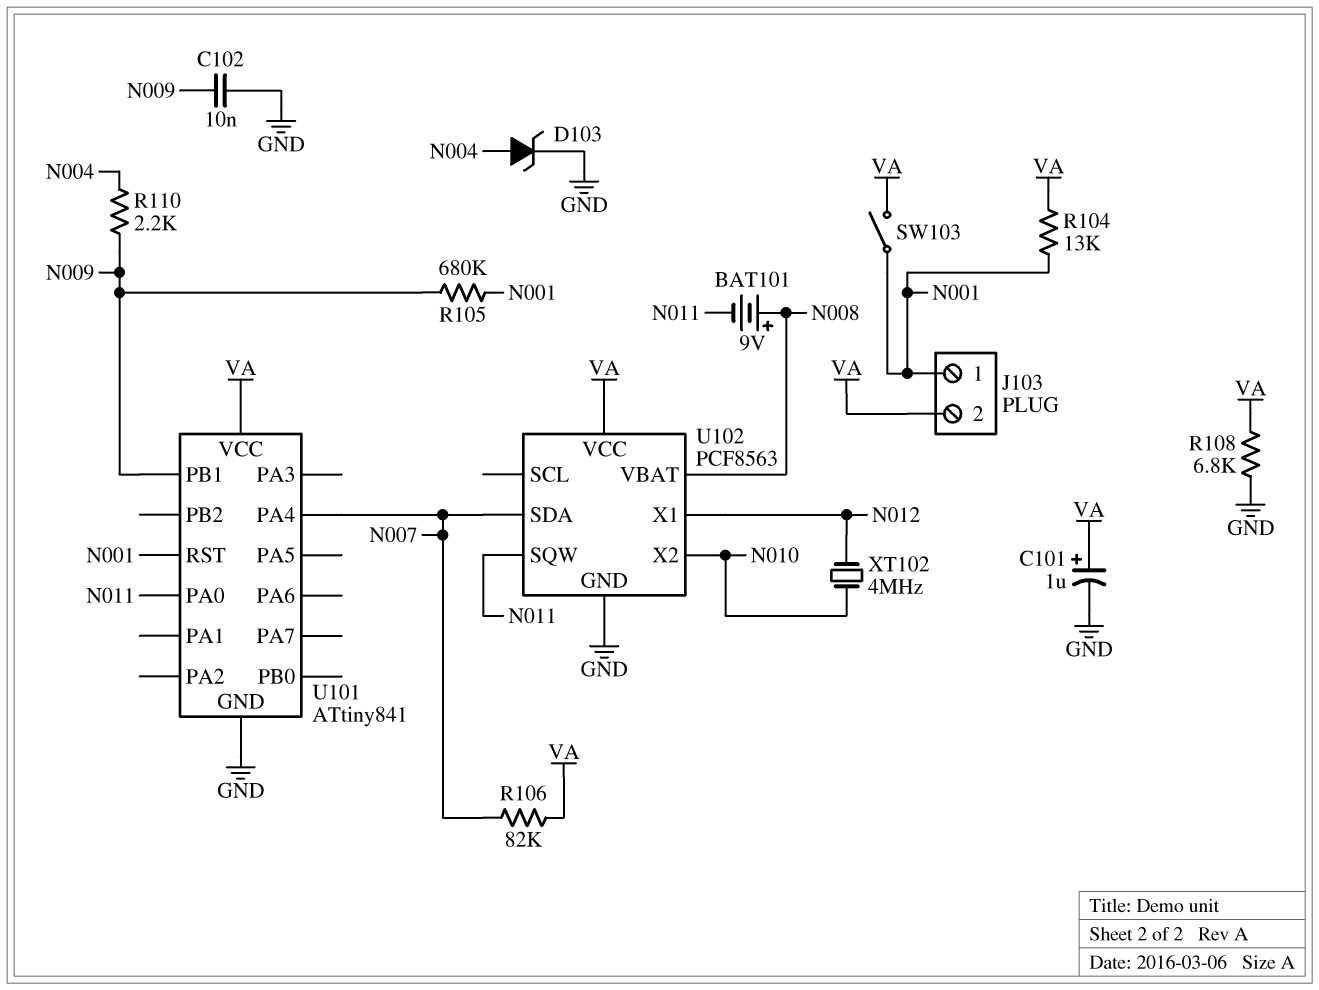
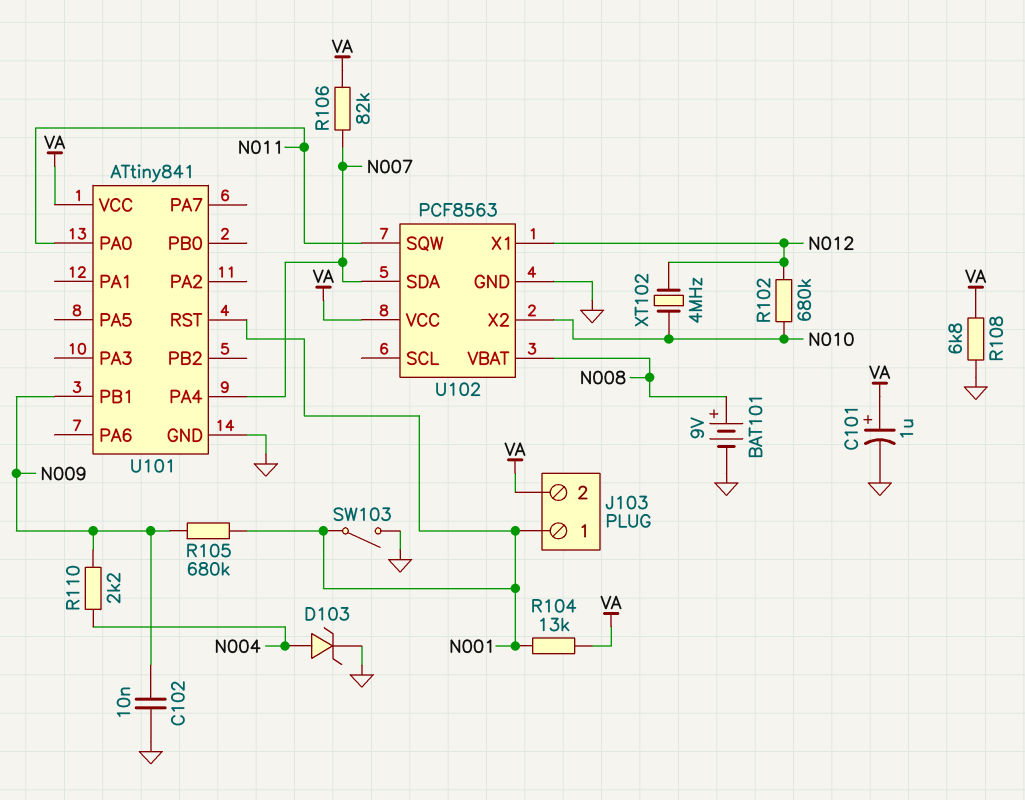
BAT101: 9V (plus N008, minus N011) -> 9V (plus N008, minus GND)
R102: none -> 680k (N010, N012)
SW103: switch (N001, VA) -> switch (GND, N001)

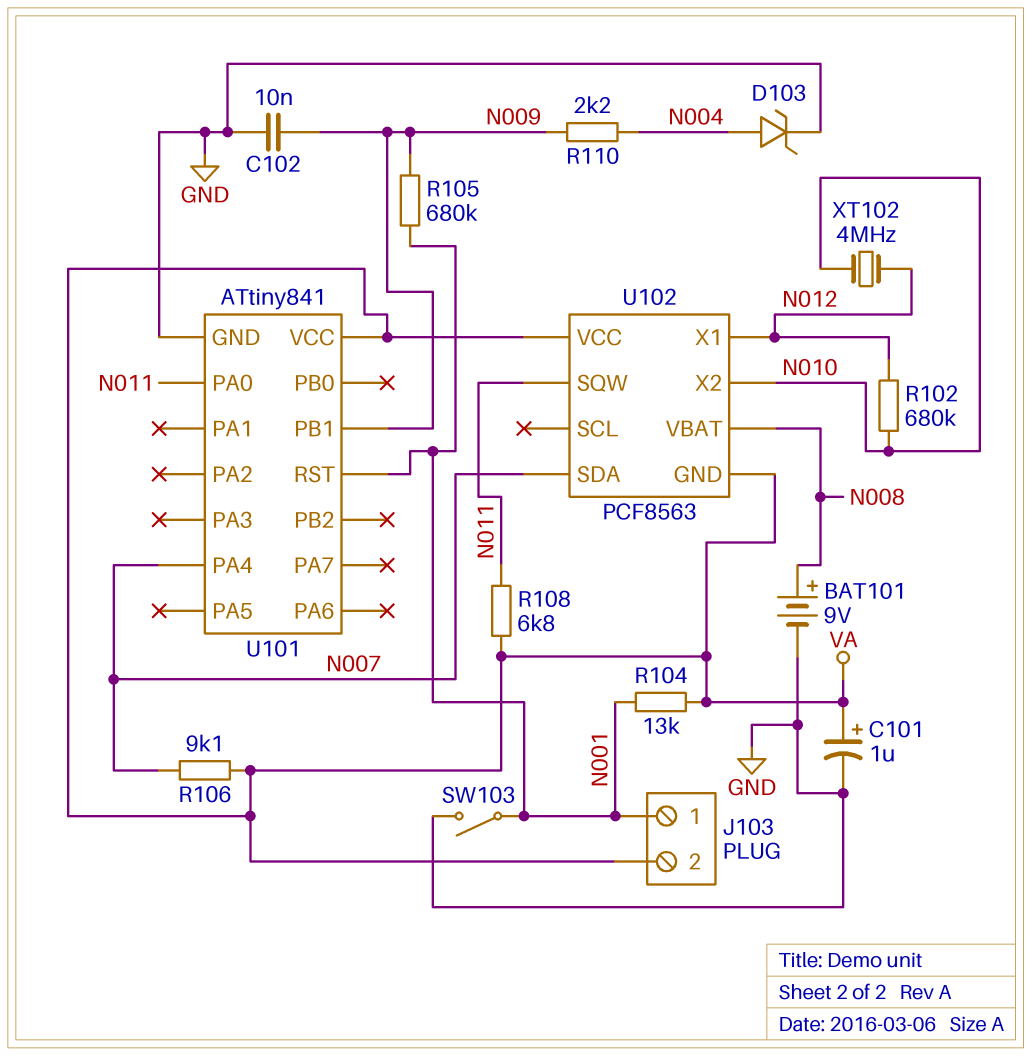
R106: 82k (N007, VA) -> 9.1k (N007, VA)
R108: 6.8k (GND, VA) -> 6.8k (N011, VA)
U102 pin GND: GND -> VA

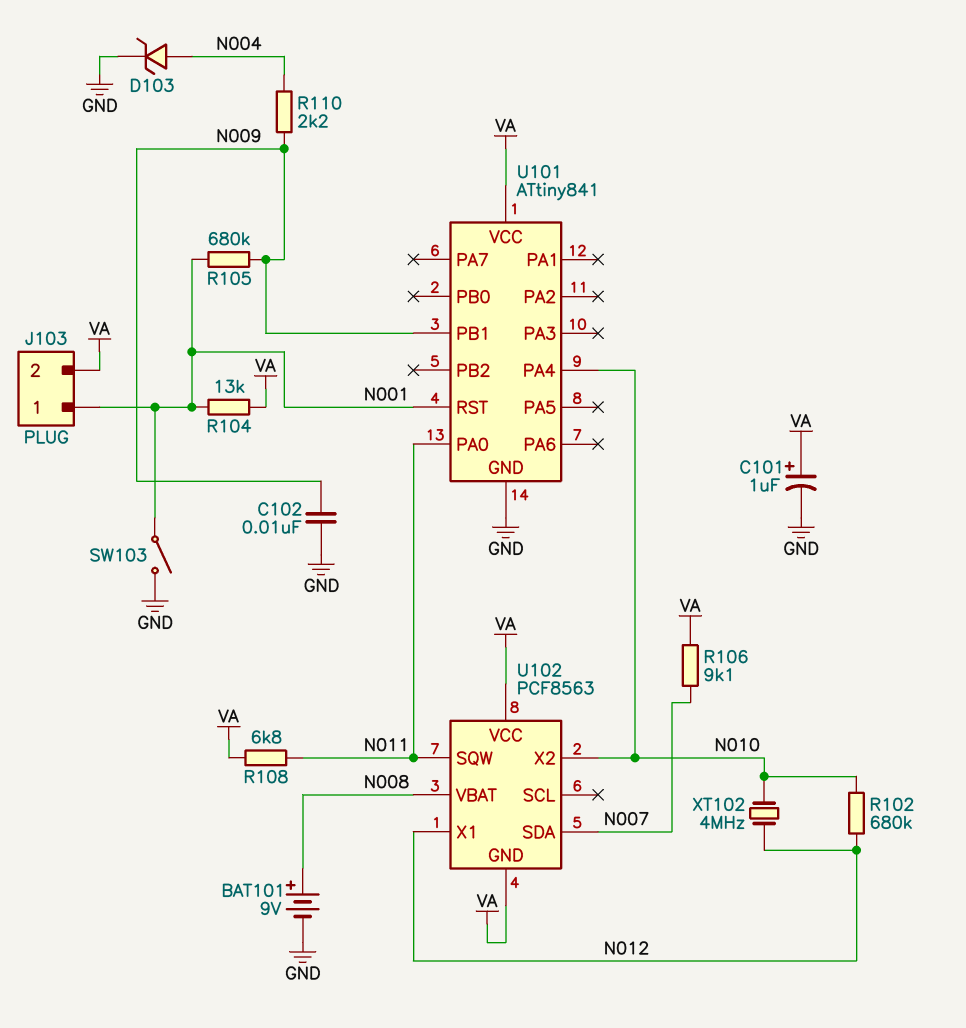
U101 pin PA4: N007 -> N010

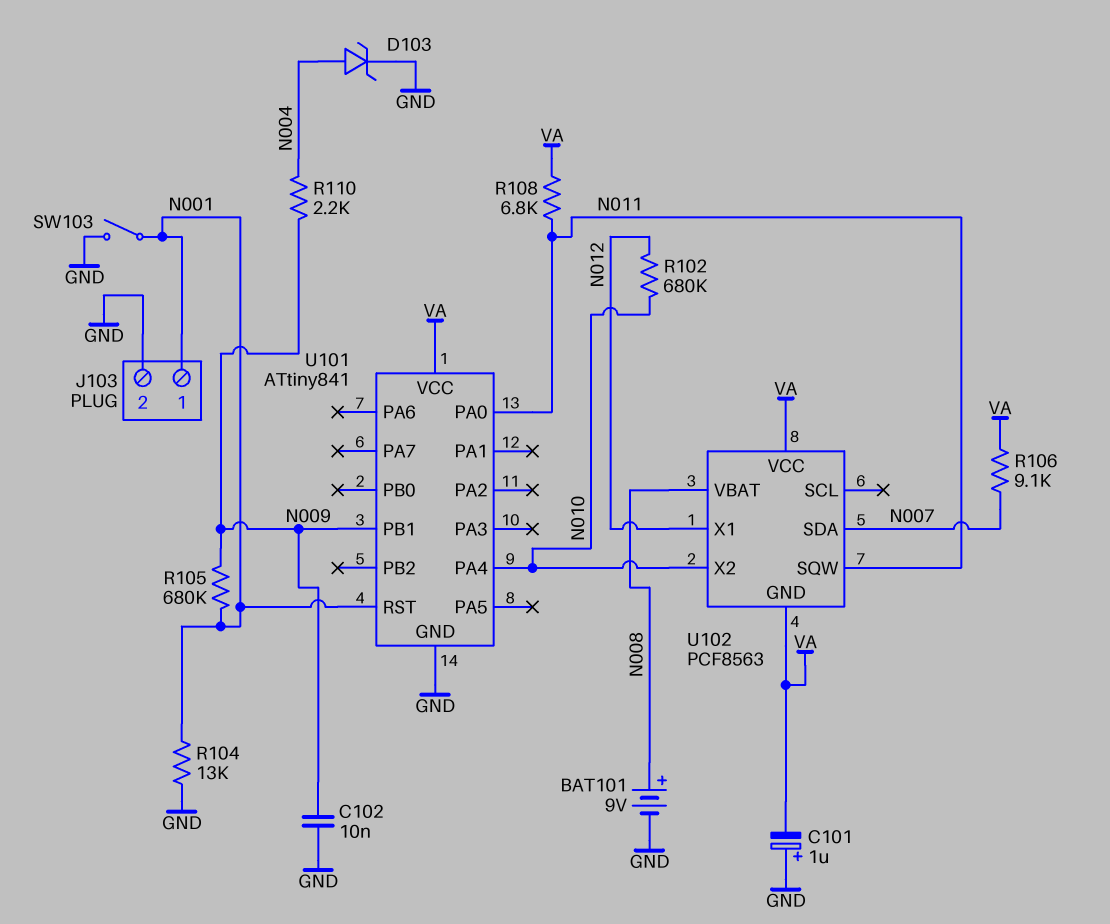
C101: 1uF (plus VA, minus GND) -> 1uF (plus GND, minus VA)
J103 pin 2: VA -> GND
R104: 13k (N001, VA) -> 13k (GND, N001)
XT102: 4MHz (N010, N012) -> none

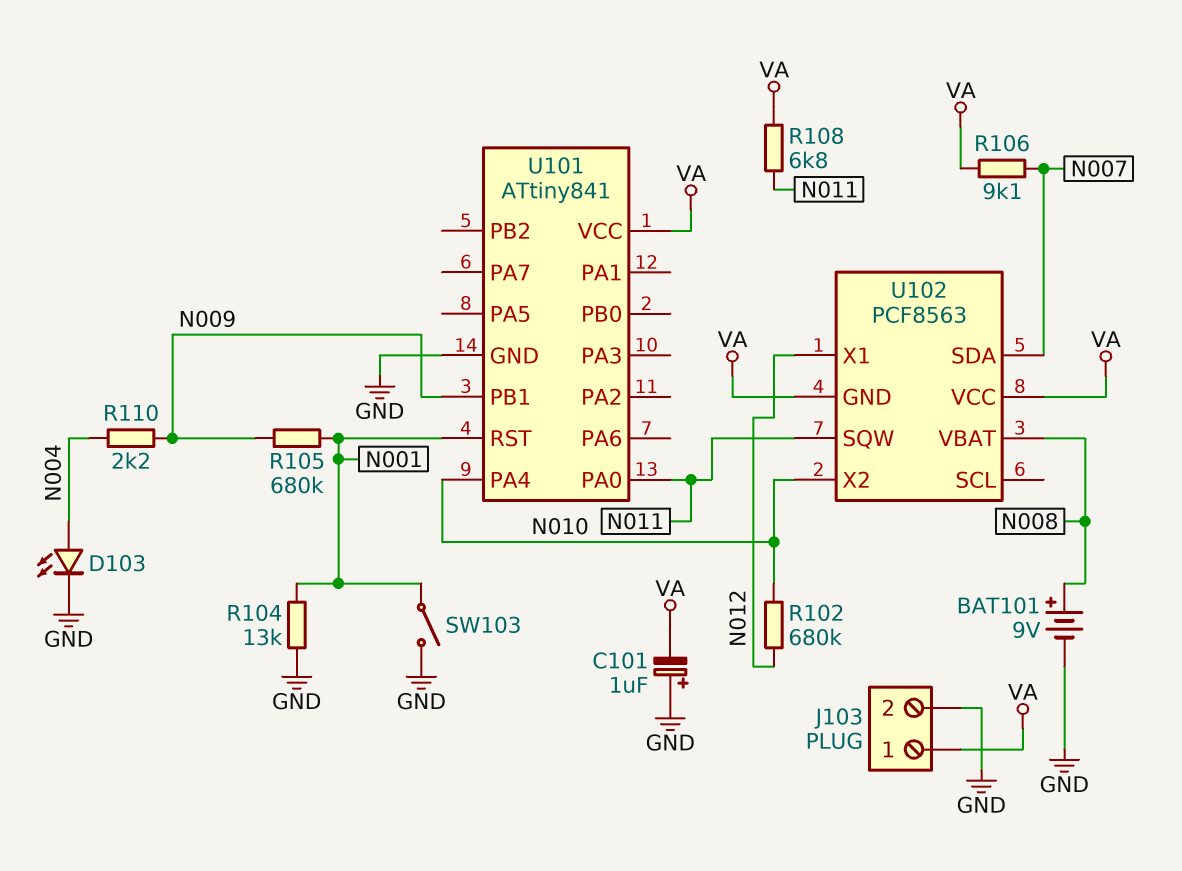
C102: 10nF (GND, N009) -> none
D103: zener (A N004, K GND) -> LED (A N004, K GND)
J103 pin 1: N001 -> VA

